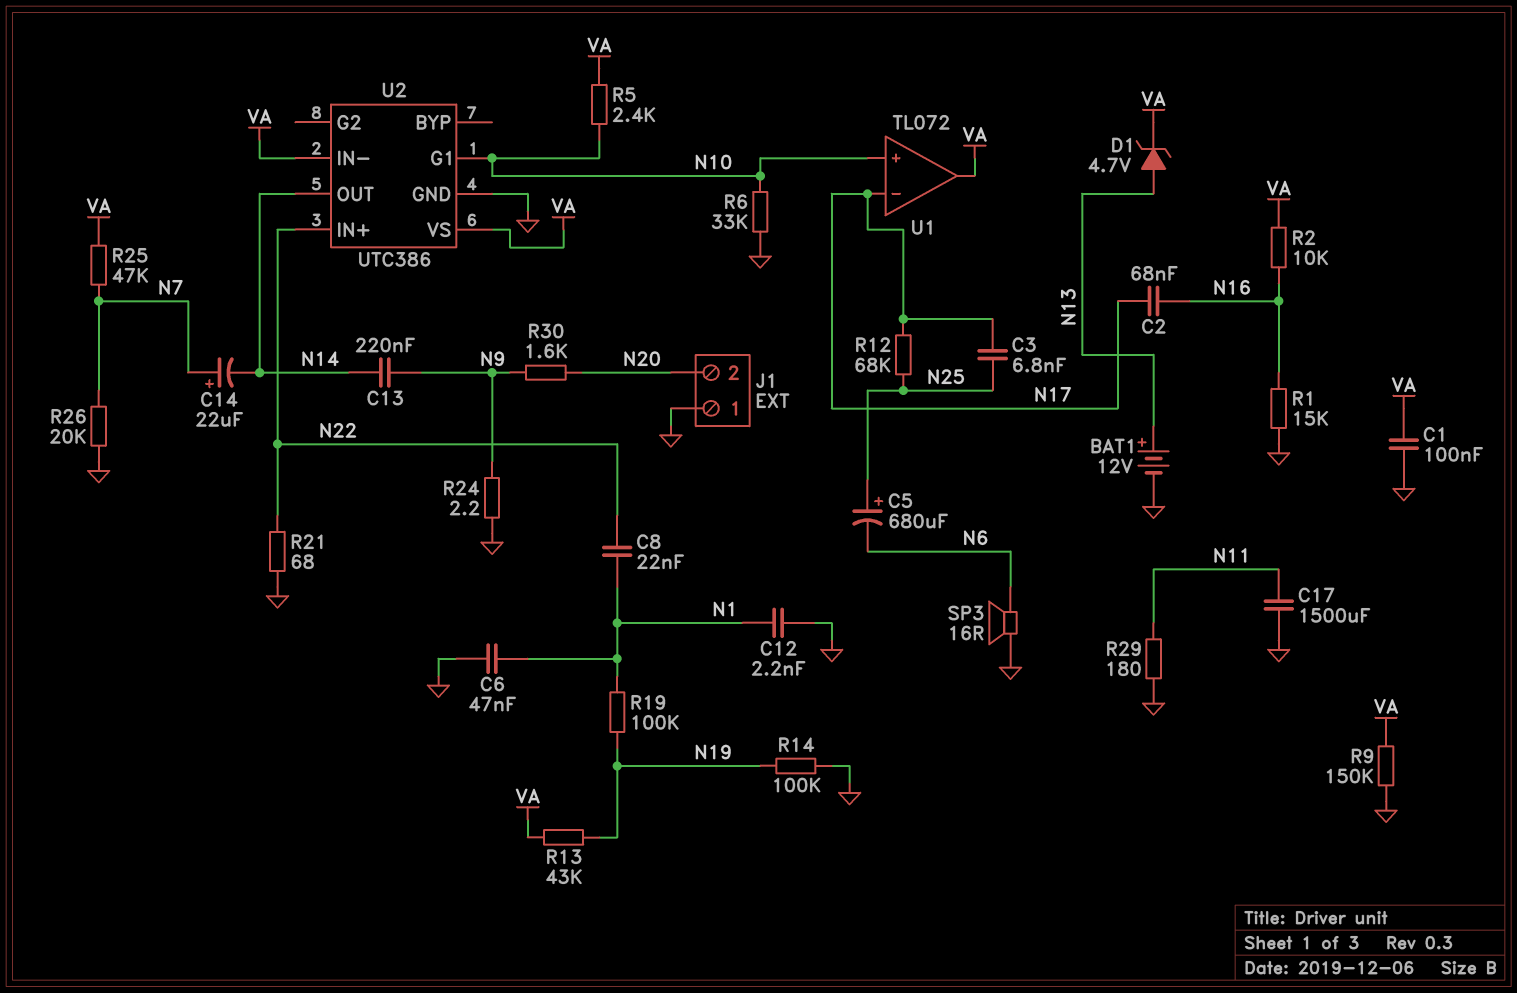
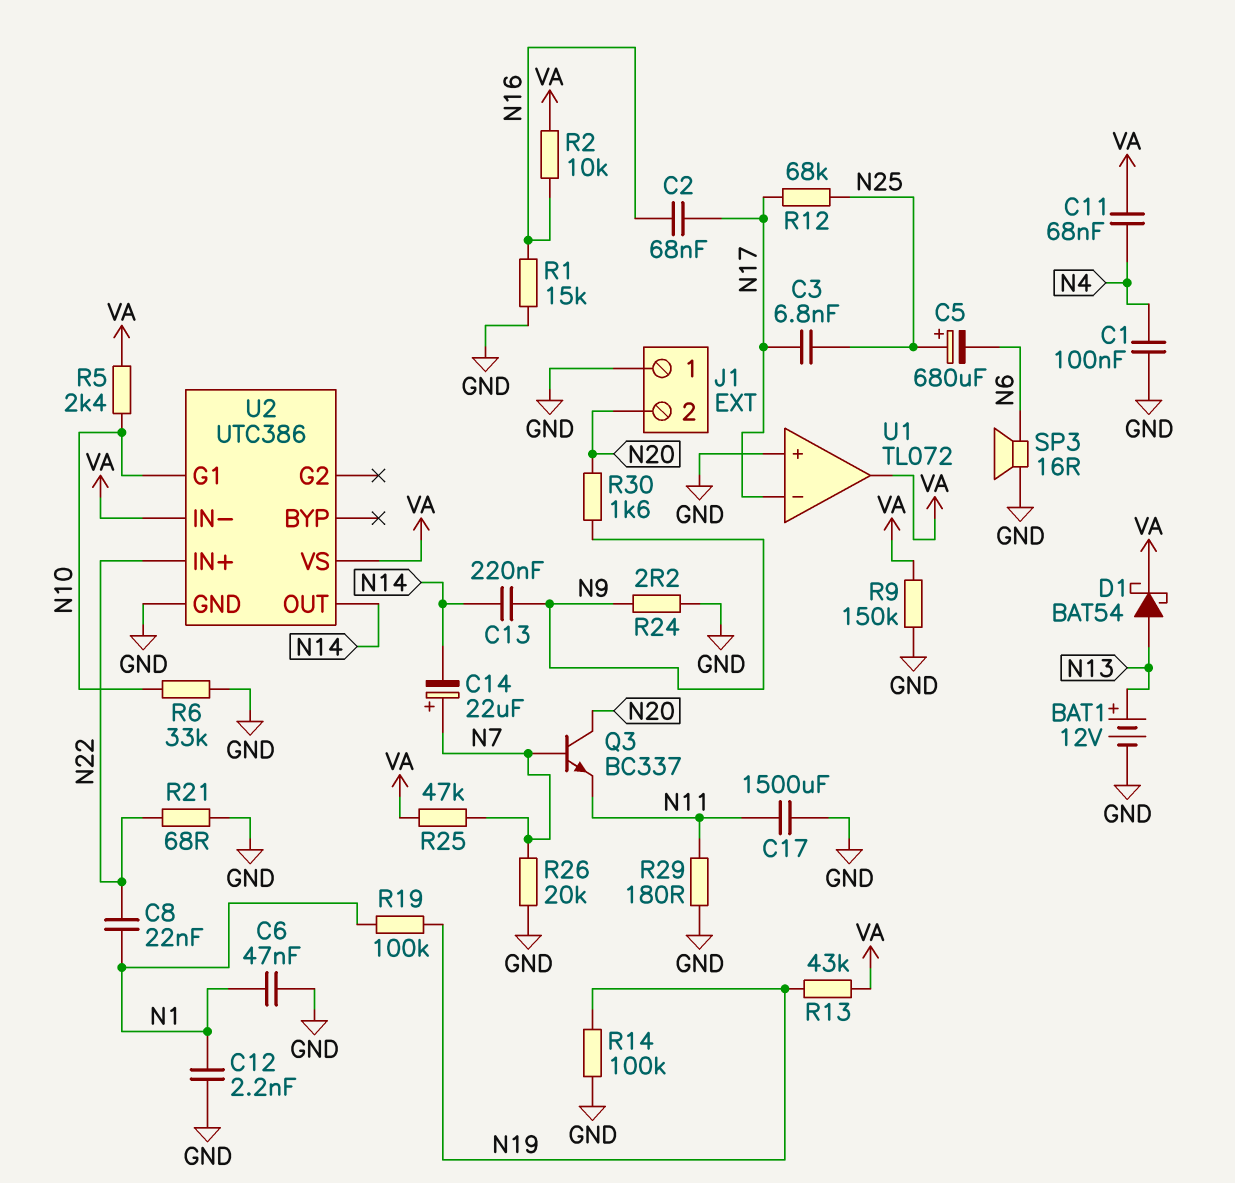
C1: 100nF (GND, VA) -> 100nF (GND, N4)
C11: none -> 68nF (N4, VA)
D1: zener 4.7V (A N13, K VA) -> schottky BAT54 (A N13, K VA)
Q3: none -> NPN BC337 (B N7, C N20, E N11)
U1 pin in+: N10 -> GND

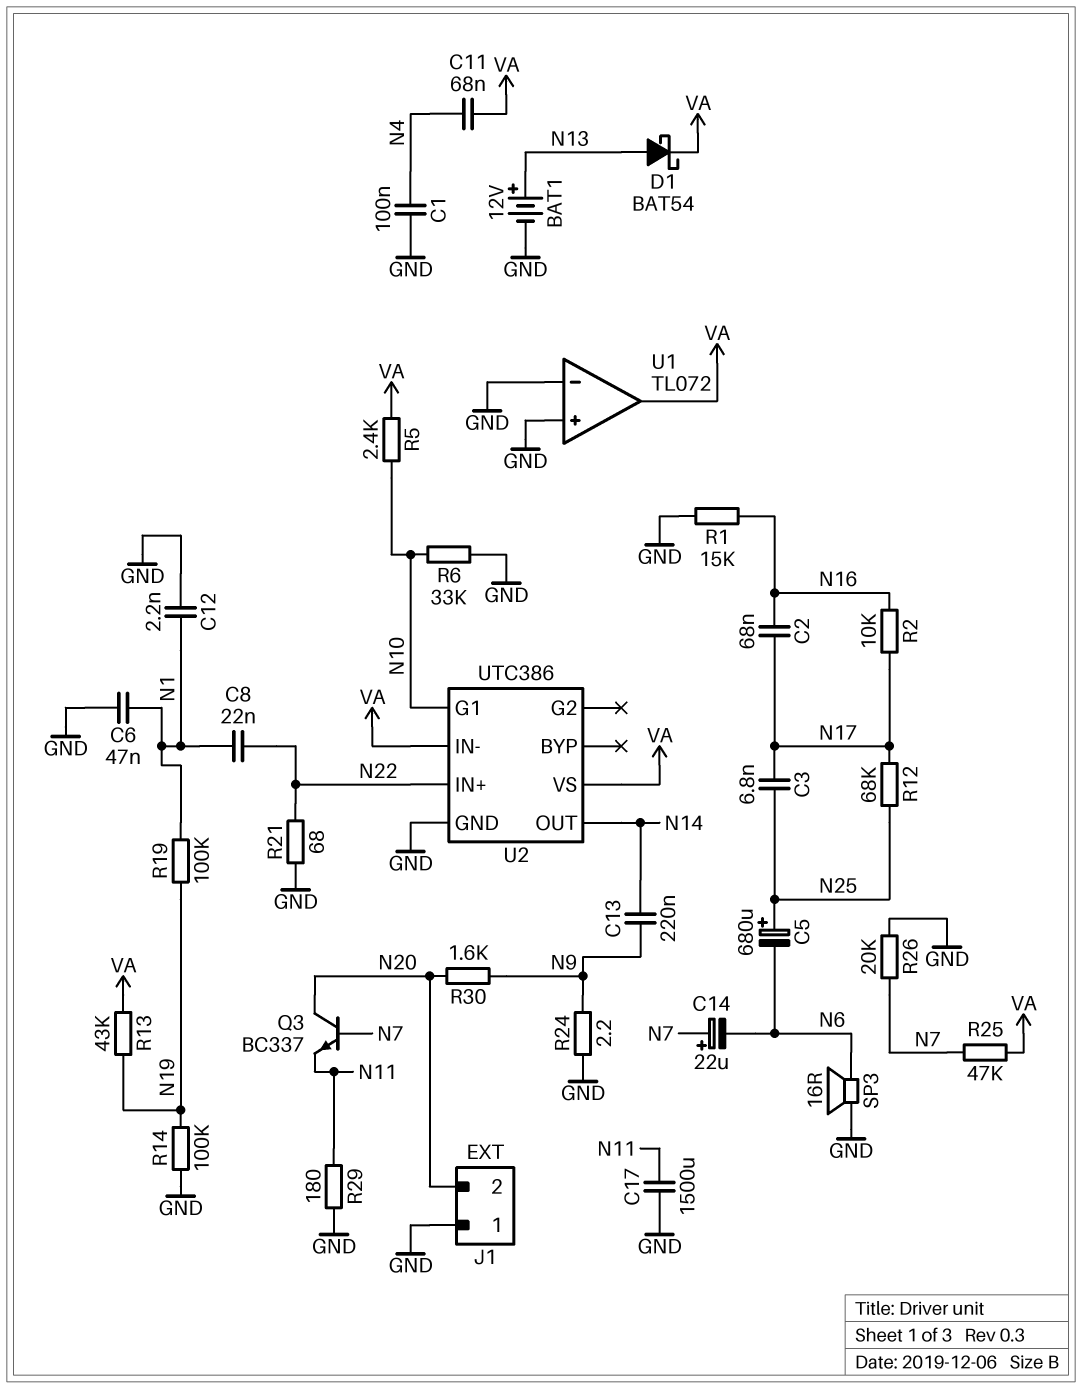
C14: 22uF (plus N7, minus N14) -> 22uF (plus N7, minus N6)
R2: 10k (N16, VA) -> 10k (N16, N17)
R9: 150k (GND, VA) -> none
U1 pin in-: N17 -> GND

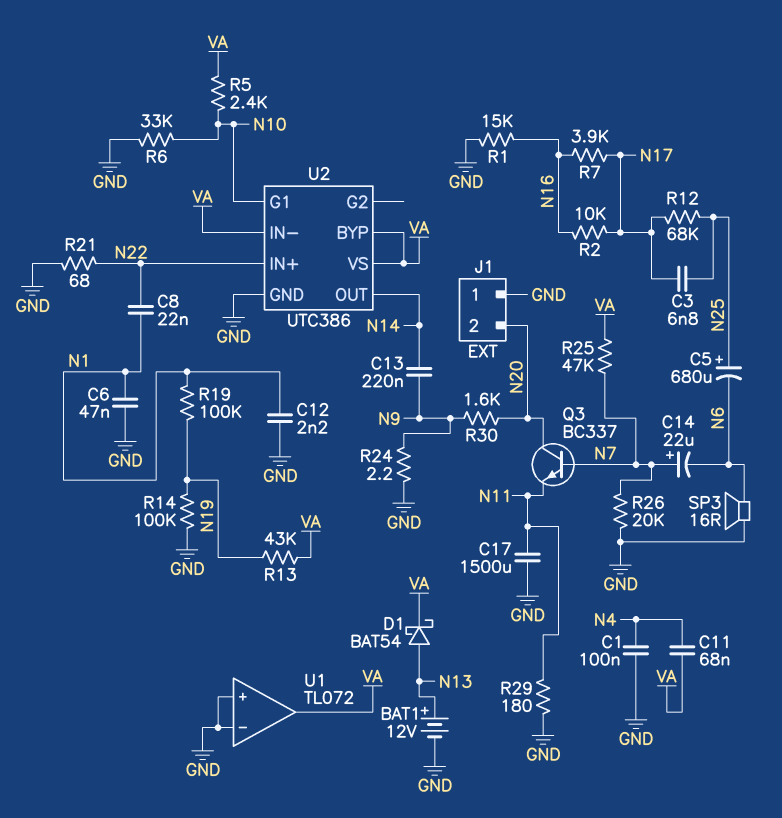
C2: 68nF (N16, N17) -> none
R7: none -> 3.9k (N16, N17)
U2 pin BYP: none -> VA

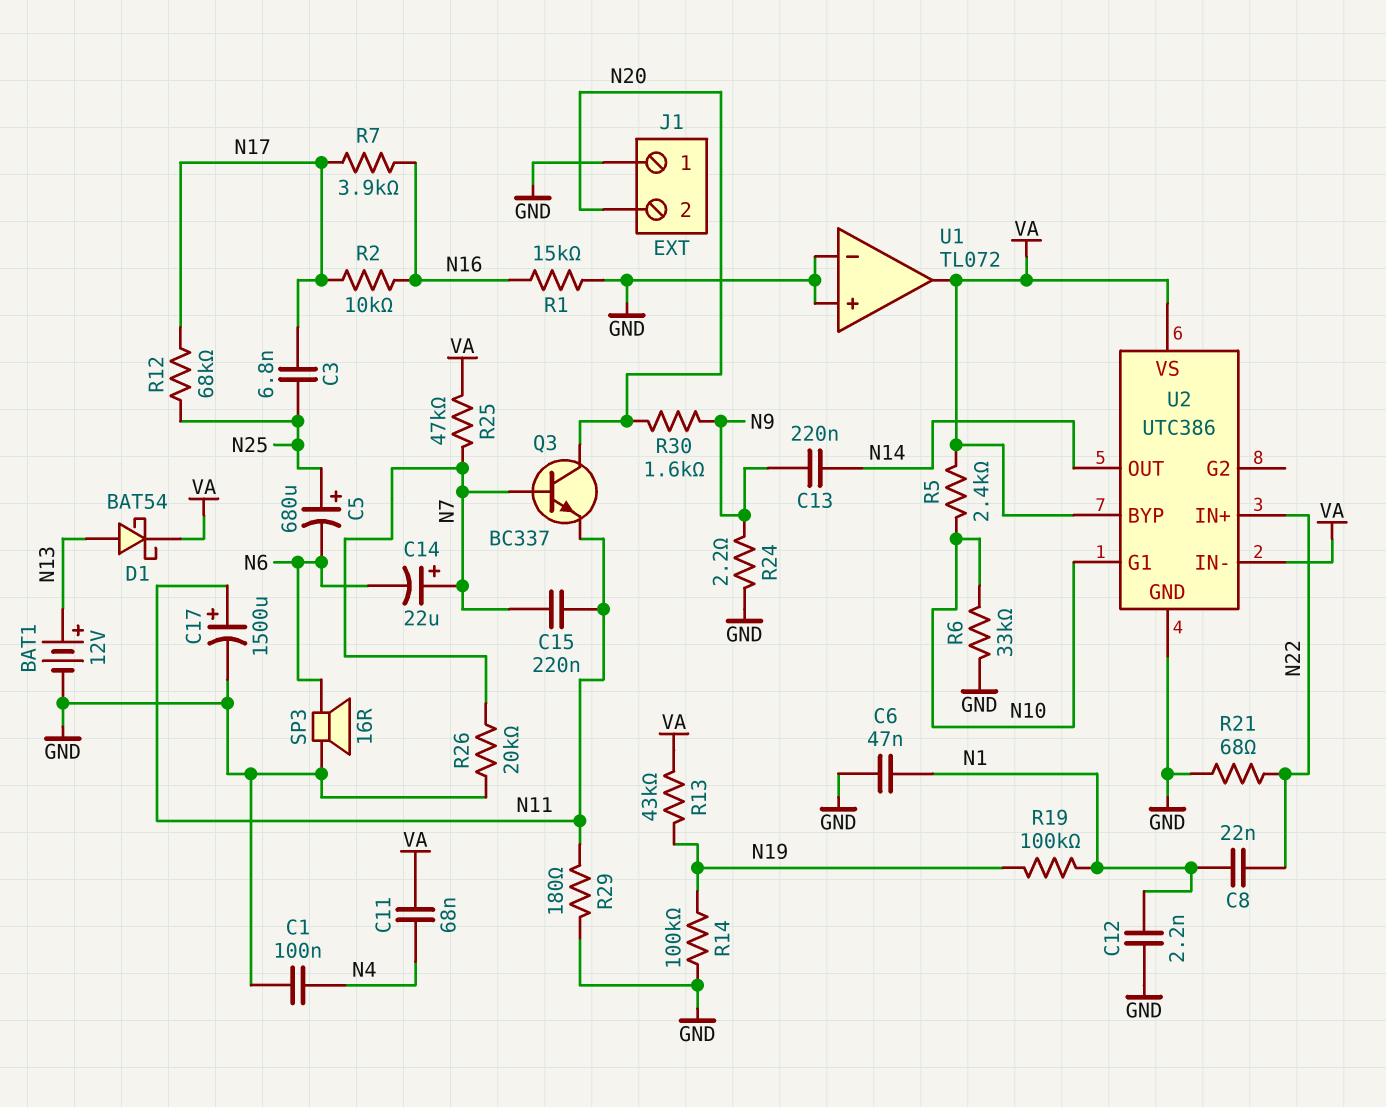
C15: none -> 220nF (N7, N11)
C17: 1500uF (GND, N11) -> 1500uF (plus N11, minus GND)

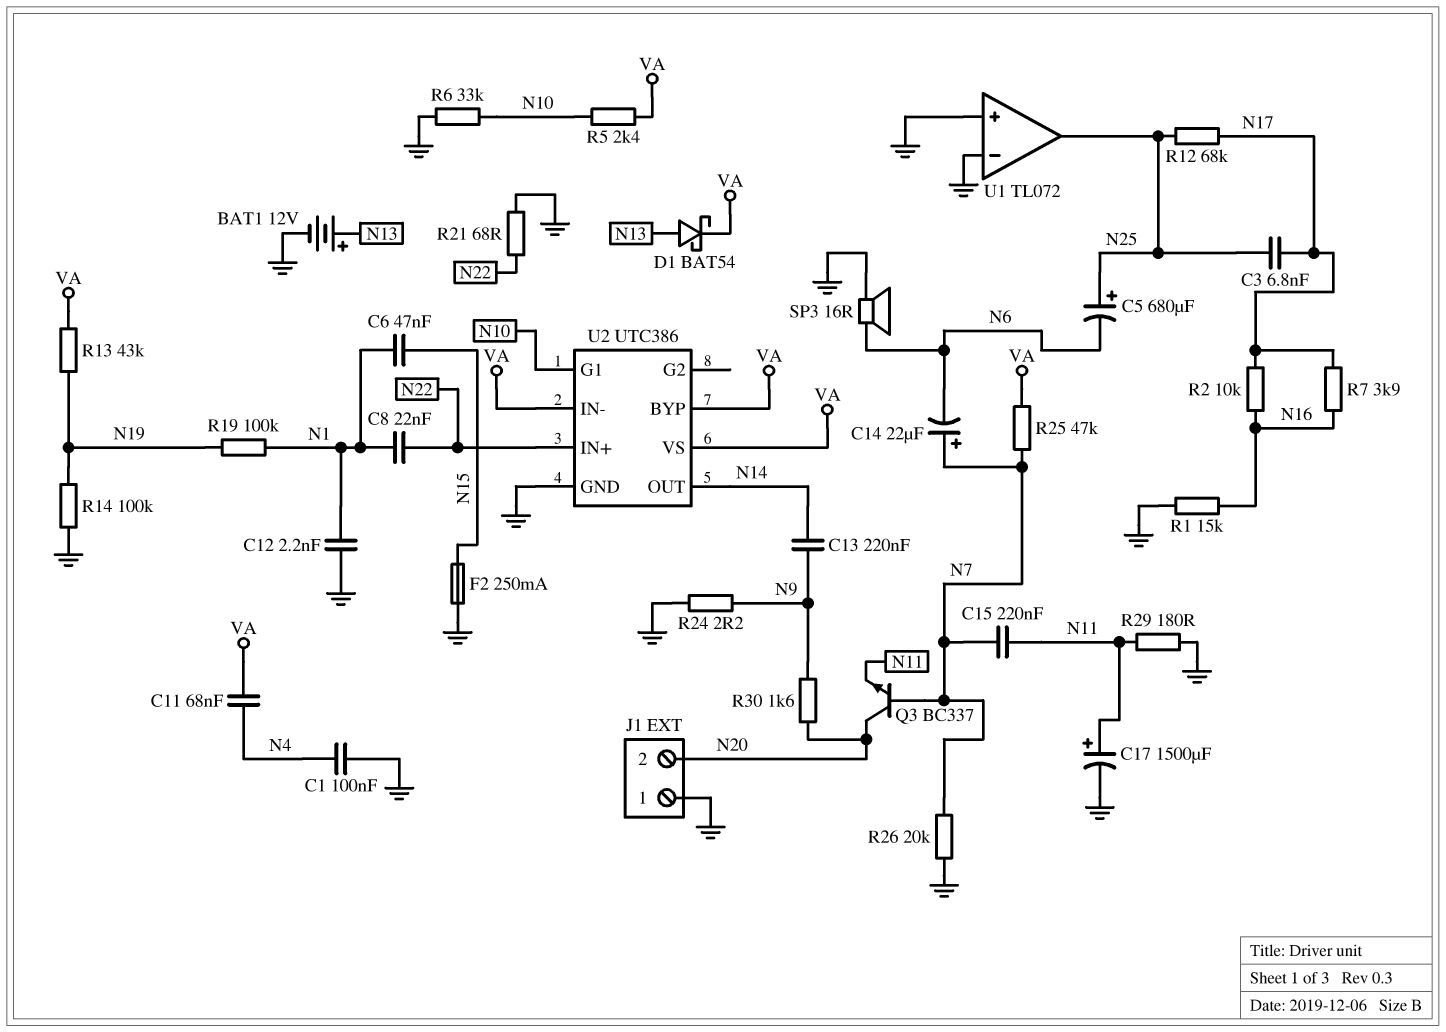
C6: 47nF (GND, N1) -> 47nF (N1, N15)
F2: none -> 250mA (GND, N15)
U1 pin out: VA -> N25

